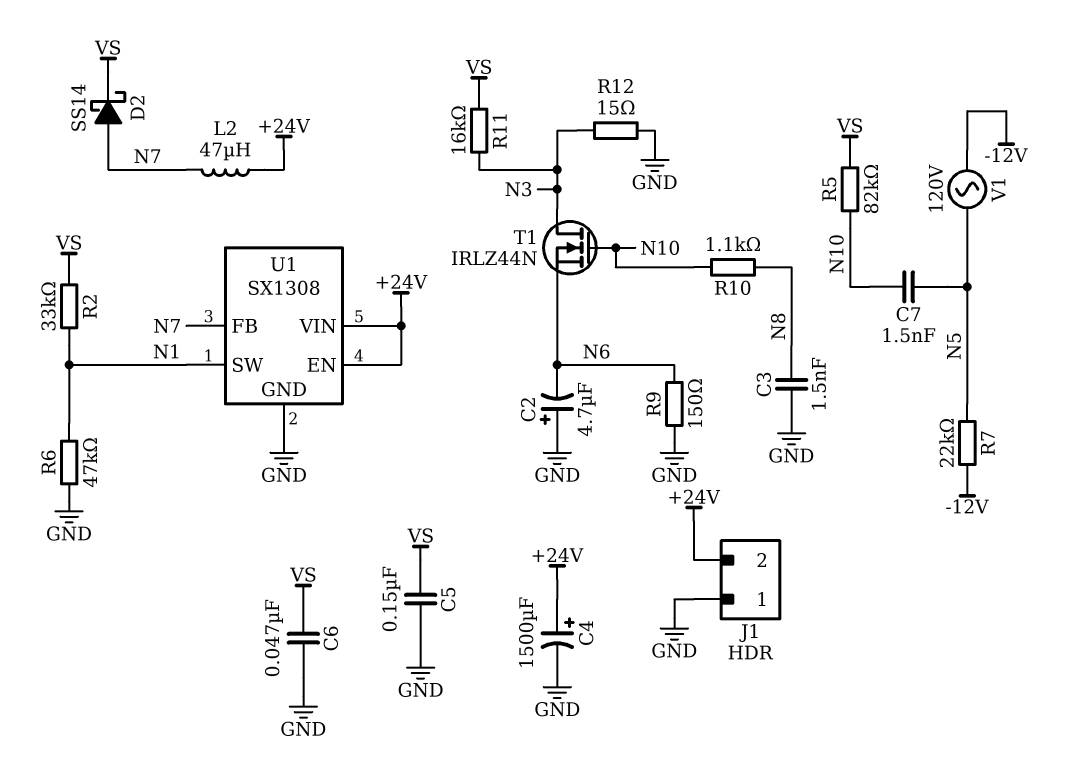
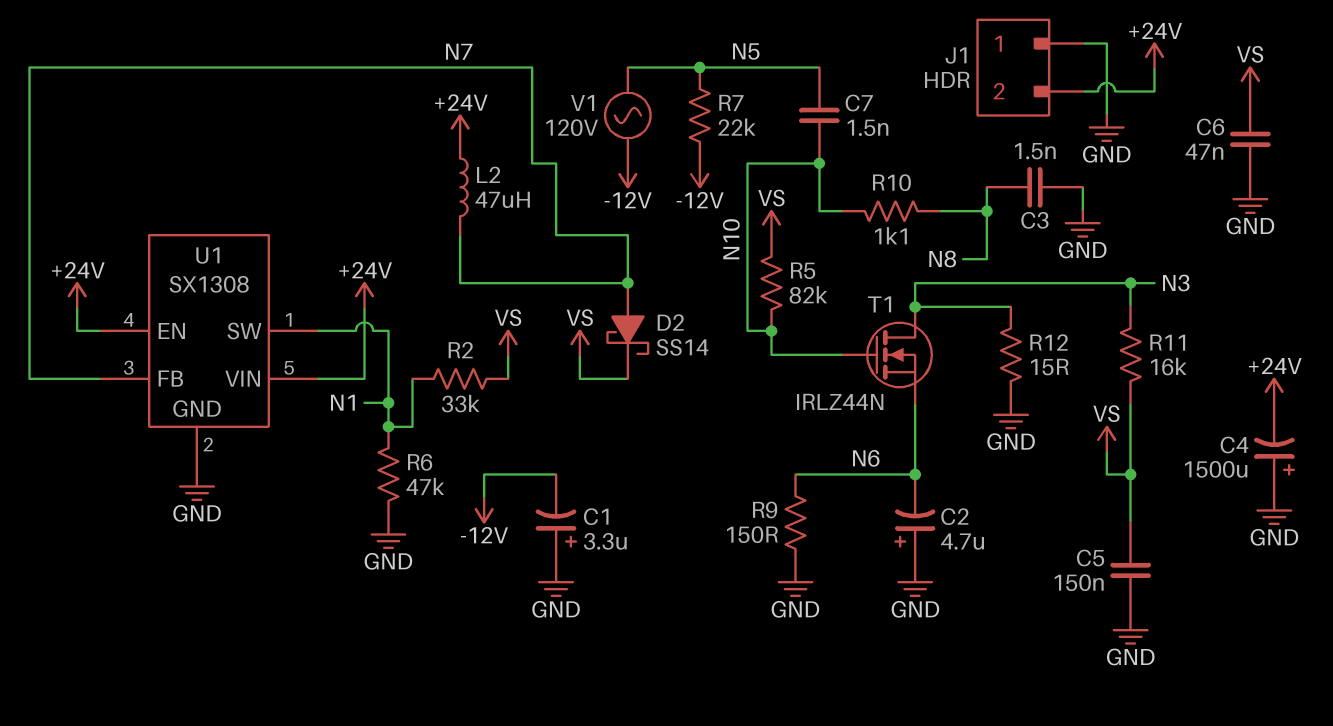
C1: none -> 3.3uF (plus GND, minus -12V)
C4: 1500uF (plus +24V, minus GND) -> 1500uF (plus GND, minus +24V)

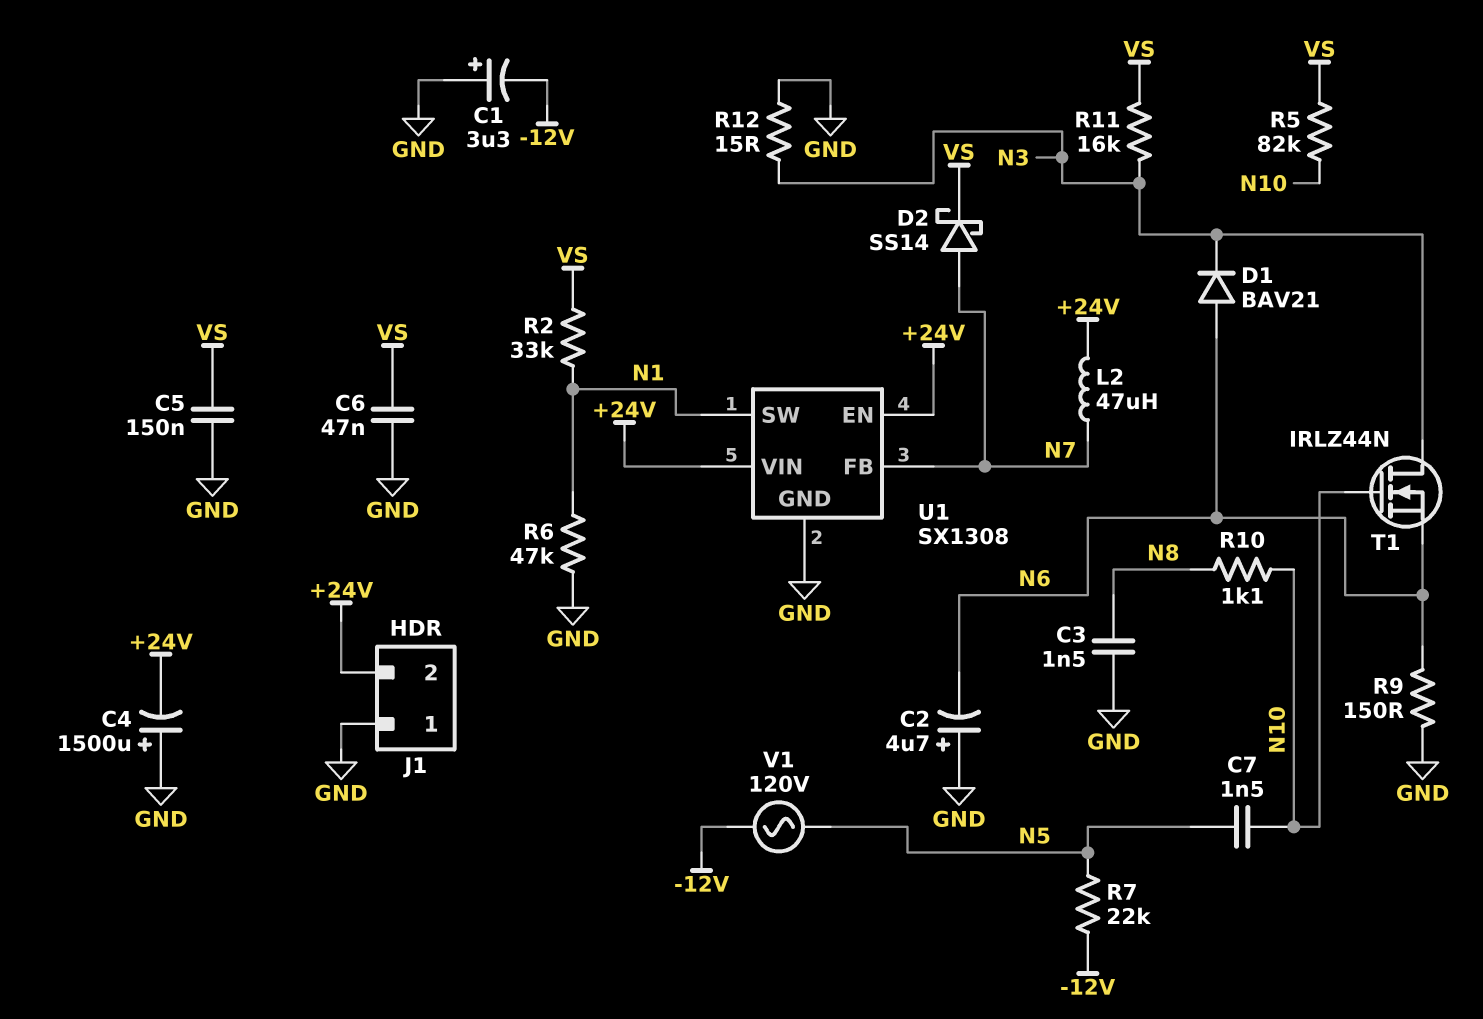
D1: none -> diode BAV21 (A N6, K N3)

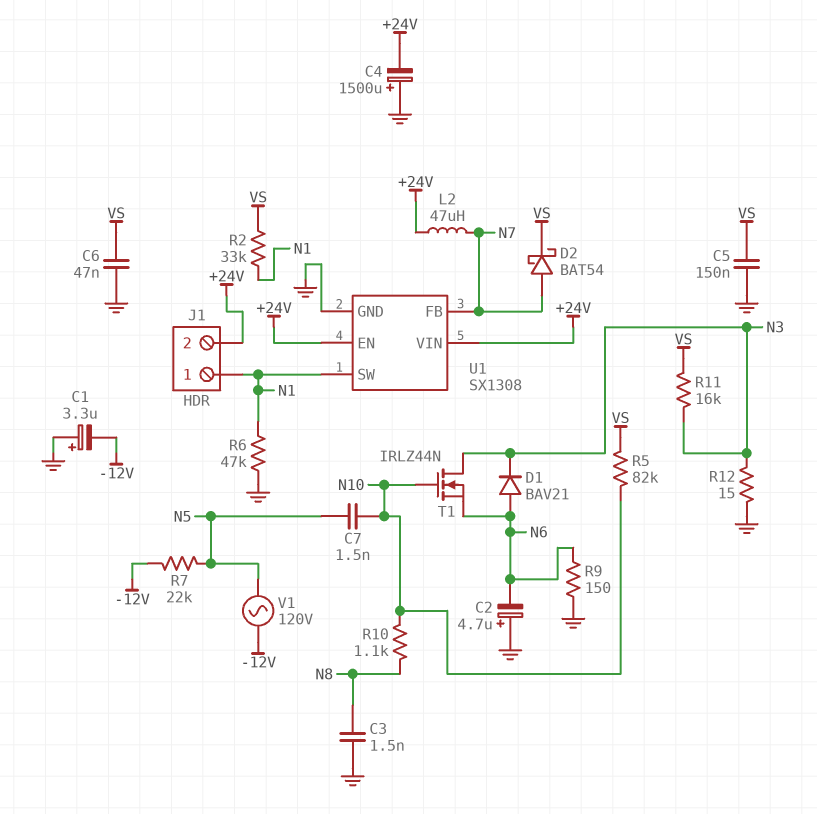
D2: schottky SS14 (A N7, K VS) -> schottky BAT54 (A N7, K VS)
J1 pin 1: GND -> N1

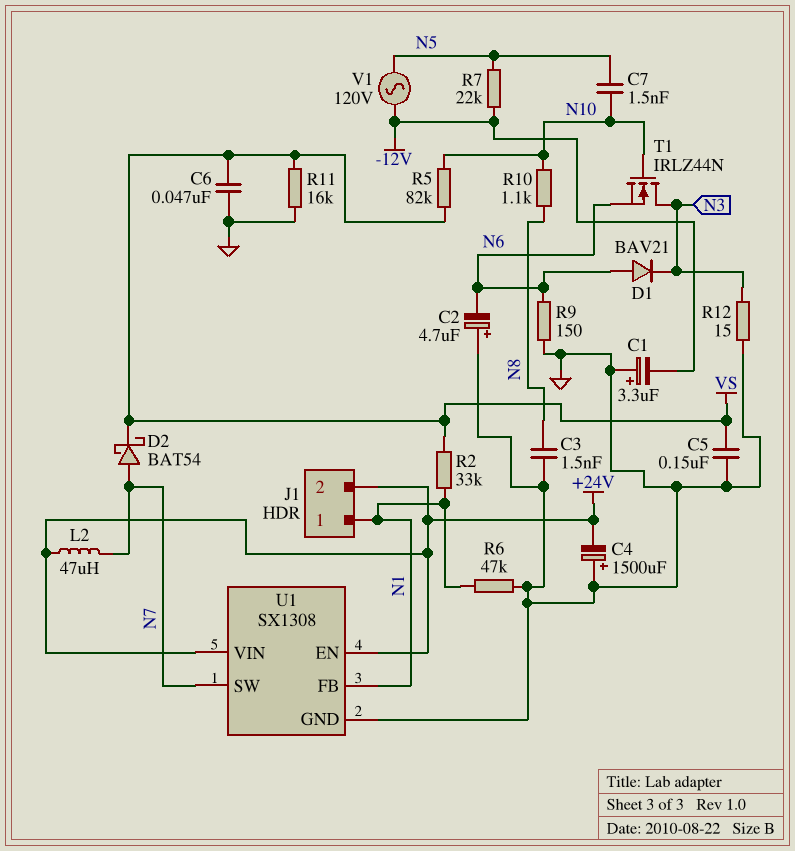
R11: 16k (N3, VS) -> 16k (GND, VS)
U1 pin FB: N7 -> N1
U1 pin SW: N1 -> N7

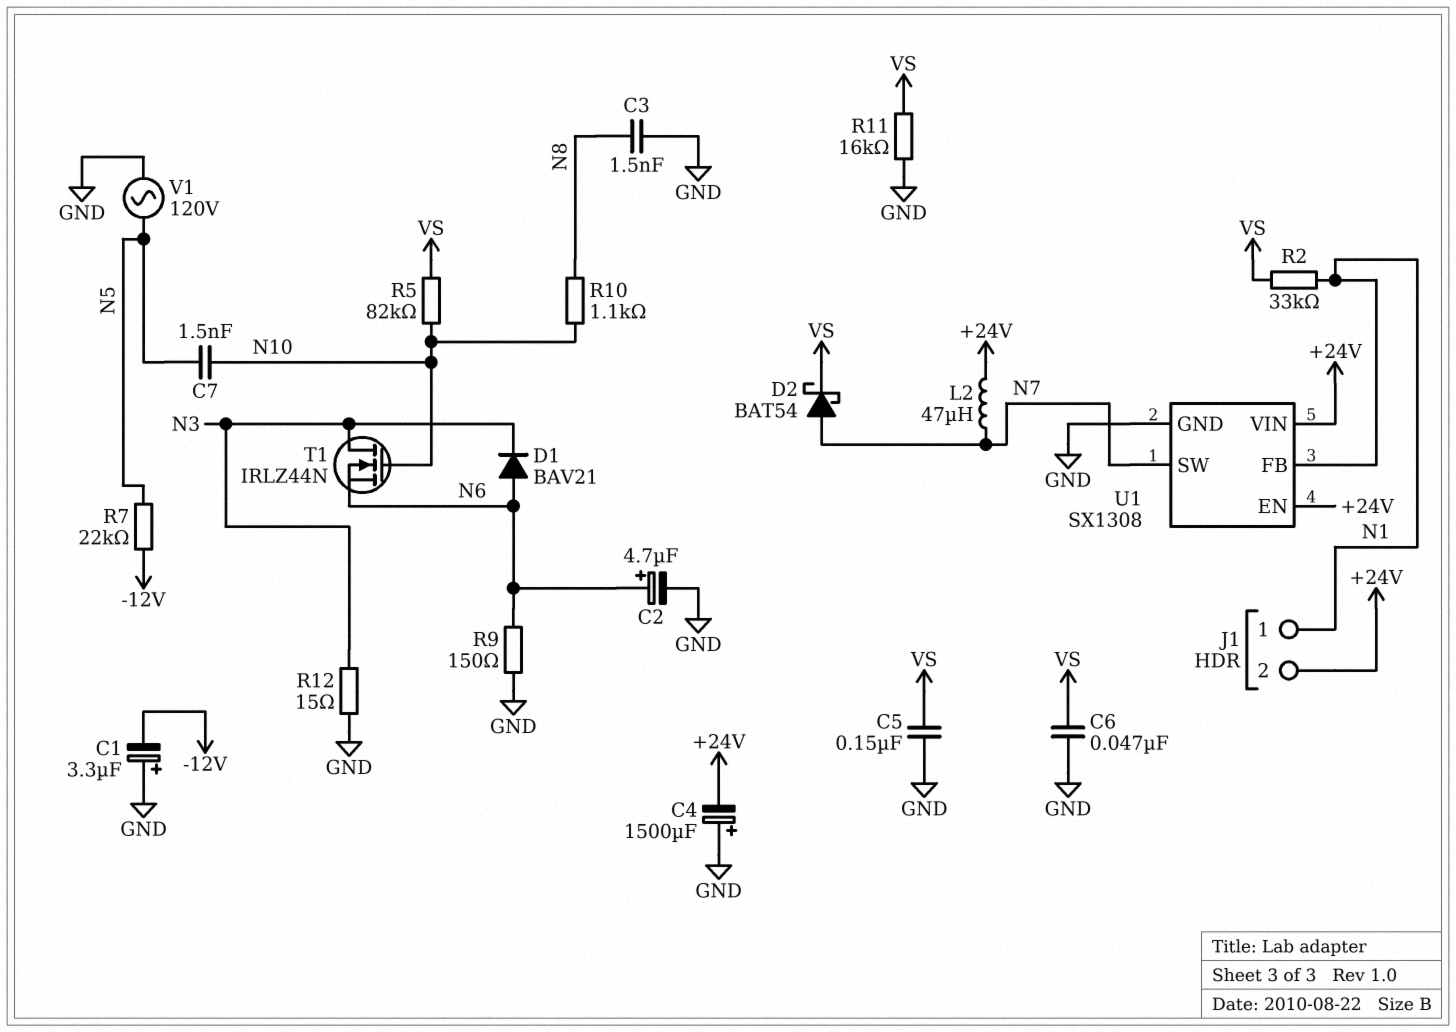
C2: 4.7uF (plus GND, minus N6) -> 4.7uF (plus N6, minus GND)
R6: 47k (GND, N1) -> none
V1: AC 120V (-12V, N5) -> AC 120V (GND, N5)

